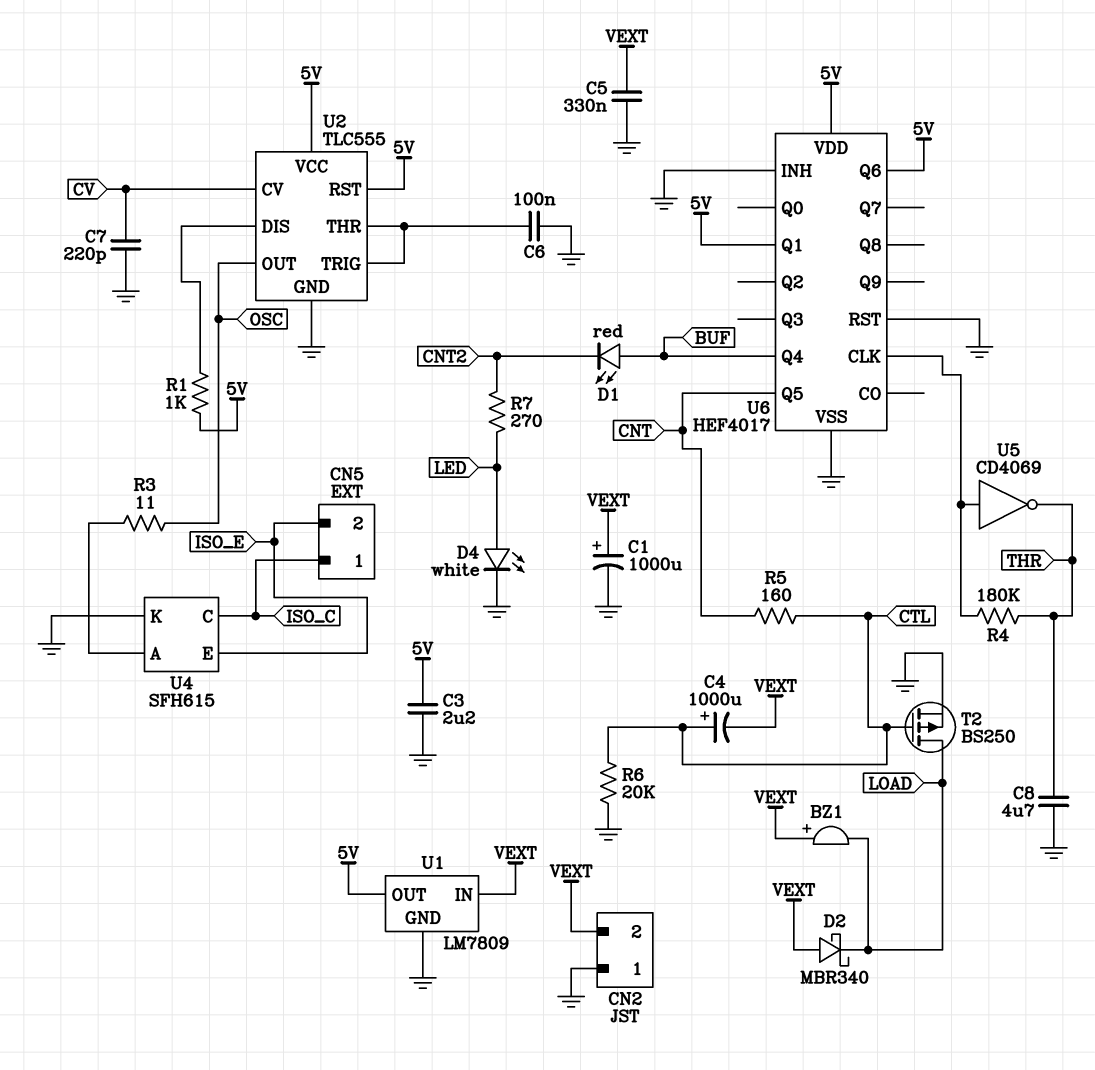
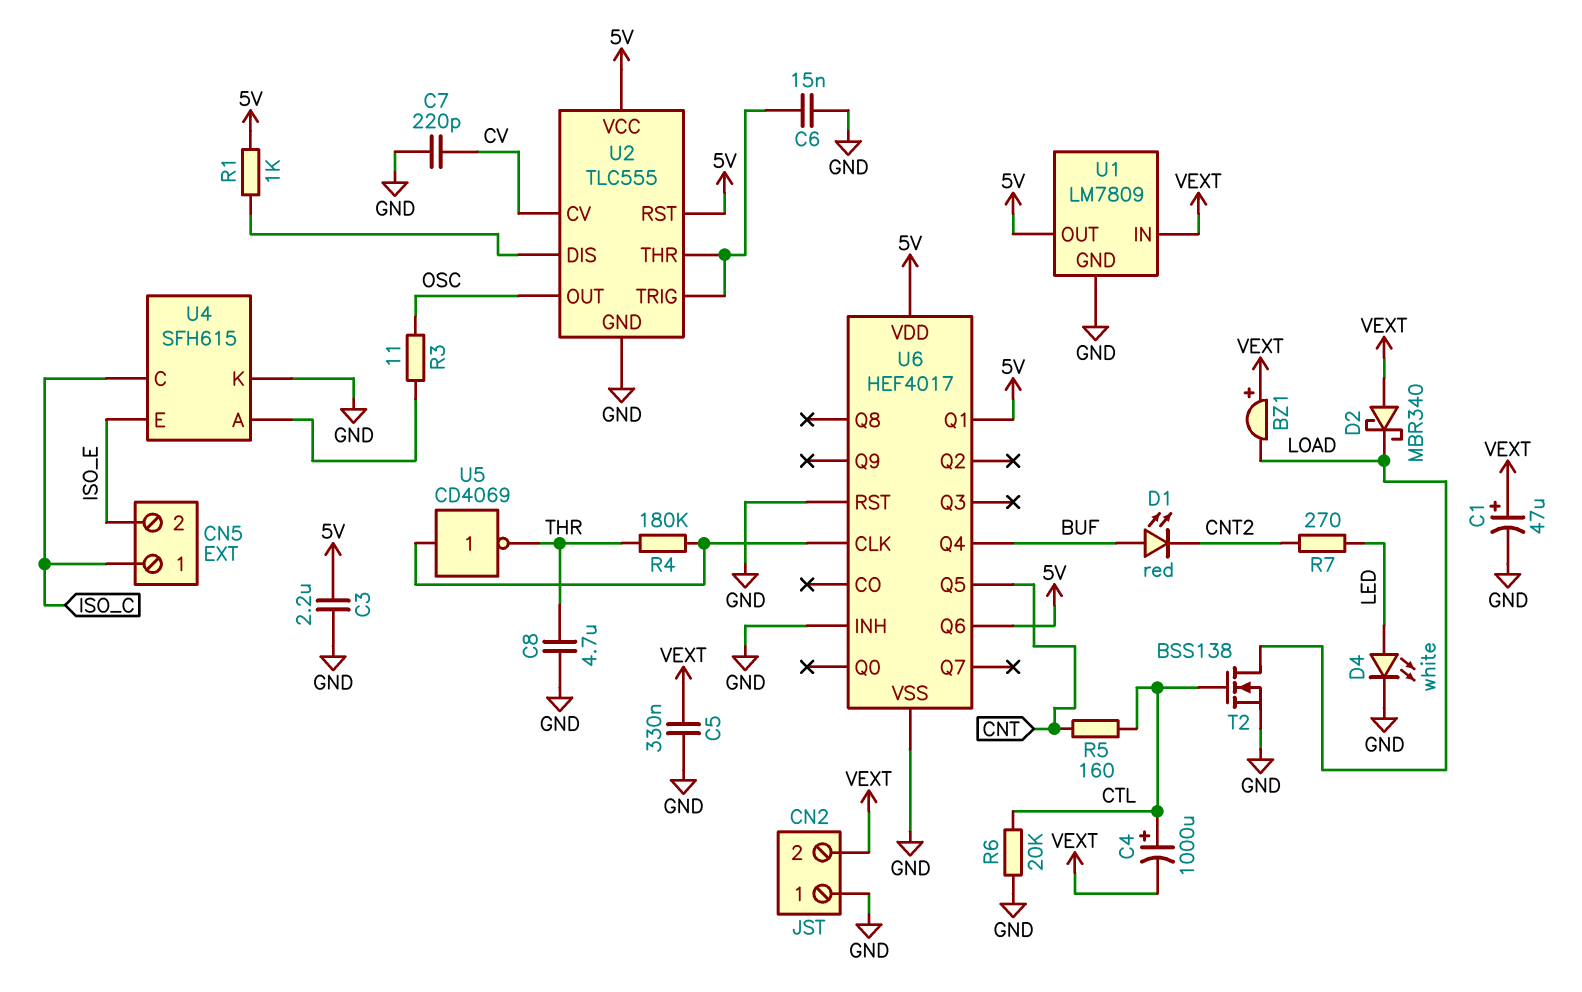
C1: 1000uF (plus VEXT, minus GND) -> 47uF (plus VEXT, minus GND)
C6: 100nF (GND, U2/THR) -> 15nF (GND, U2/THR)
T2: PMOS BS250 (G CTL, D LOAD, S GND) -> NMOS BSS138 (G CTL, D LOAD, S GND)

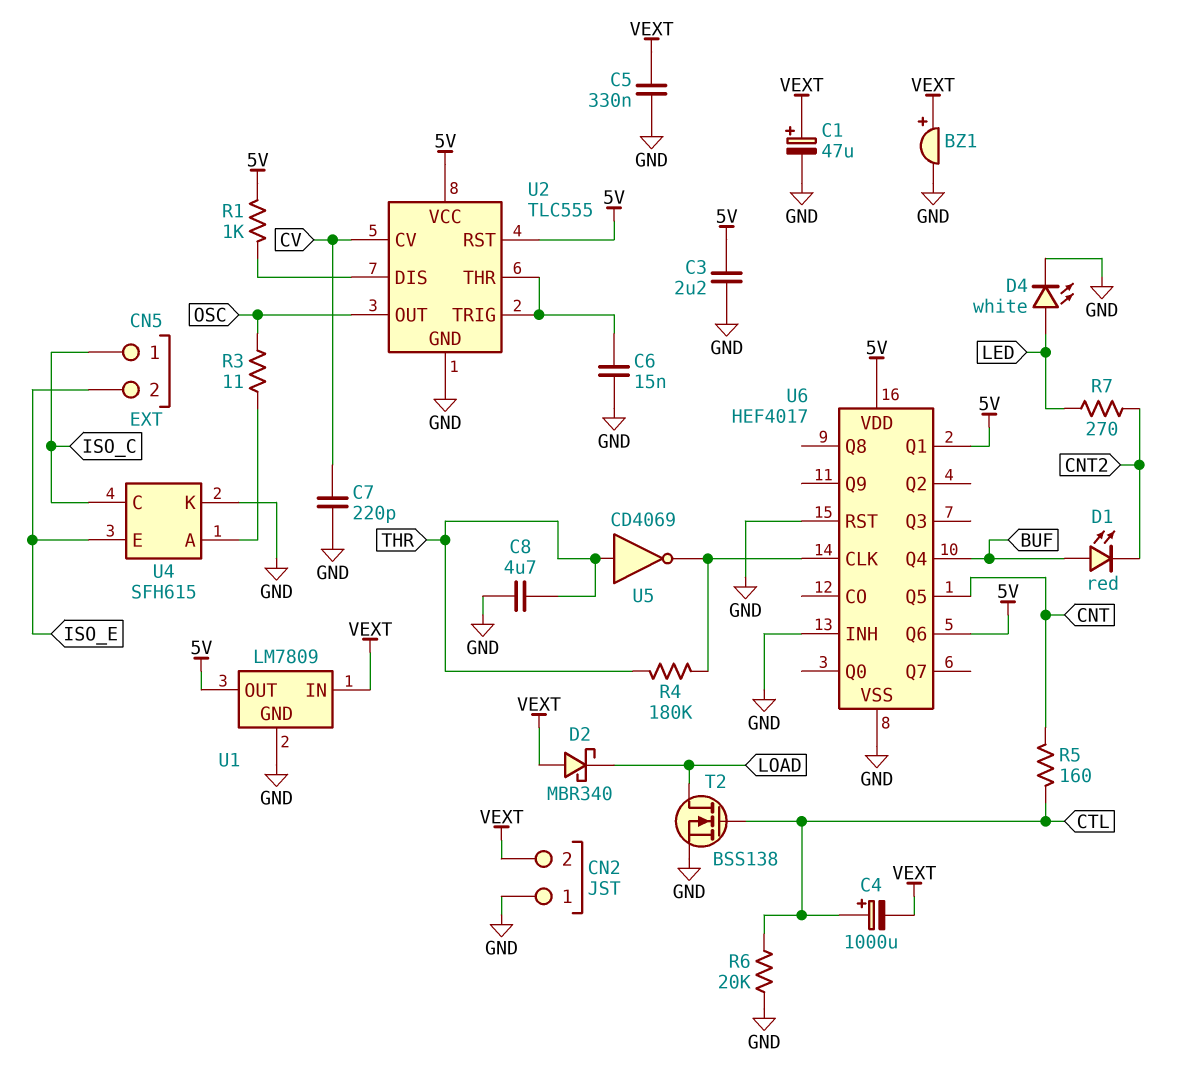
BZ1: buzzer (plus VEXT, minus LOAD) -> buzzer (plus VEXT, minus GND)
U5: NOT CD4069 (in U6/CLK, out THR) -> NOT CD4069 (in THR, out U6/CLK)

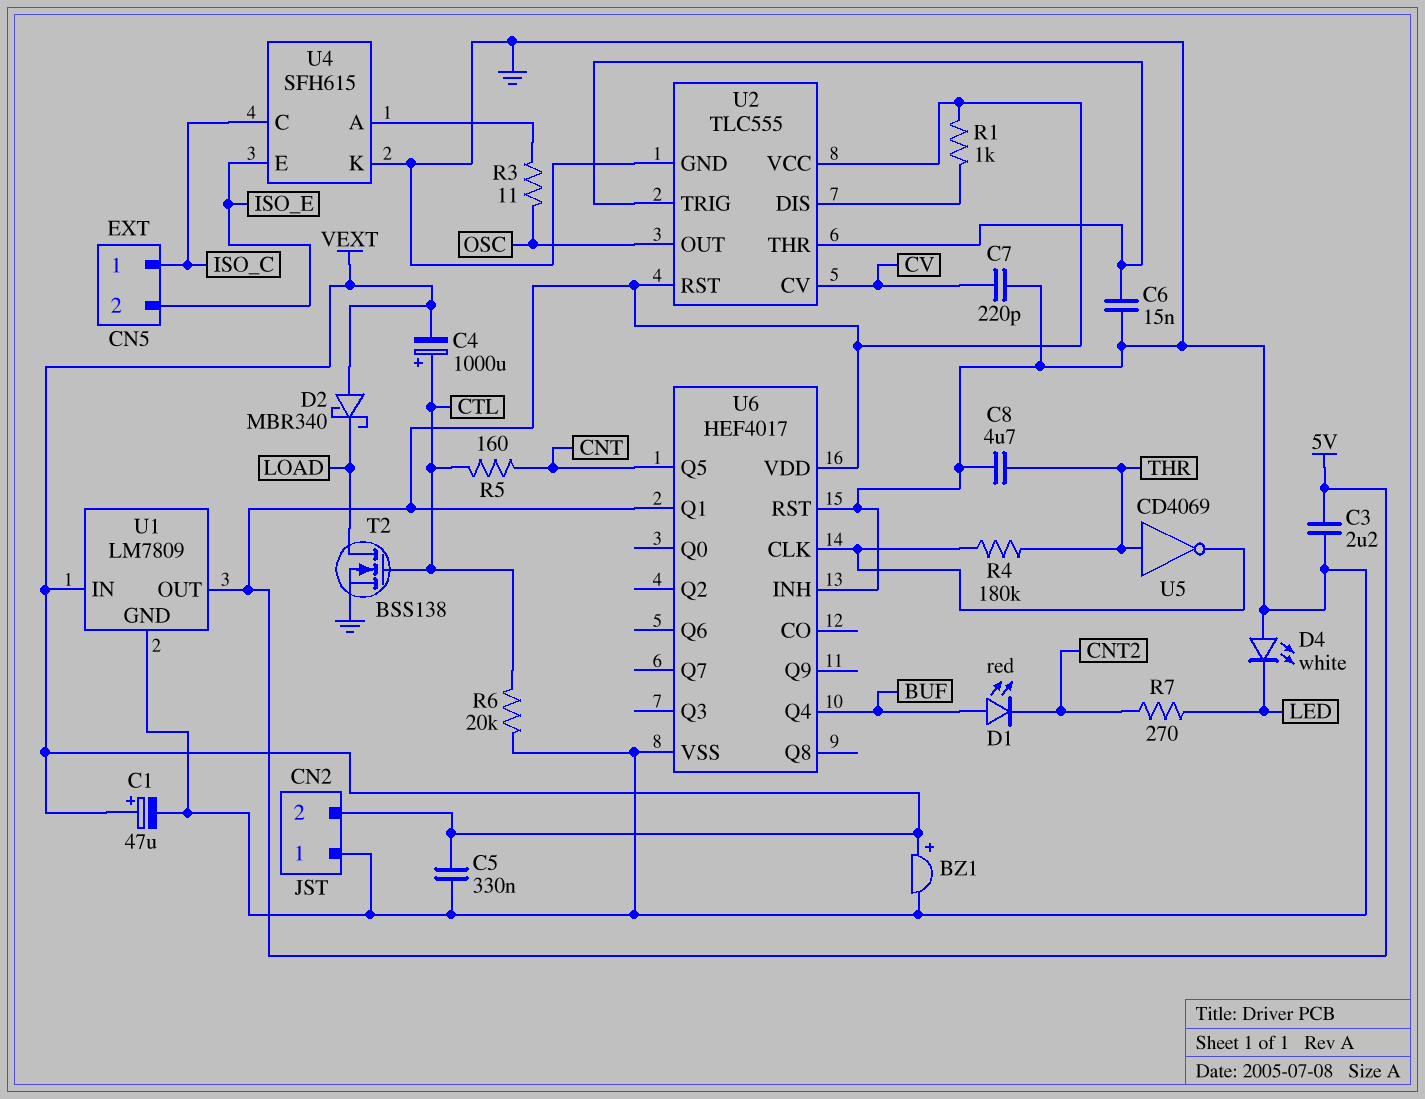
D4: LED white (A LED, K GND) -> LED white (A GND, K LED)
U6 pin Q6: 5V -> none

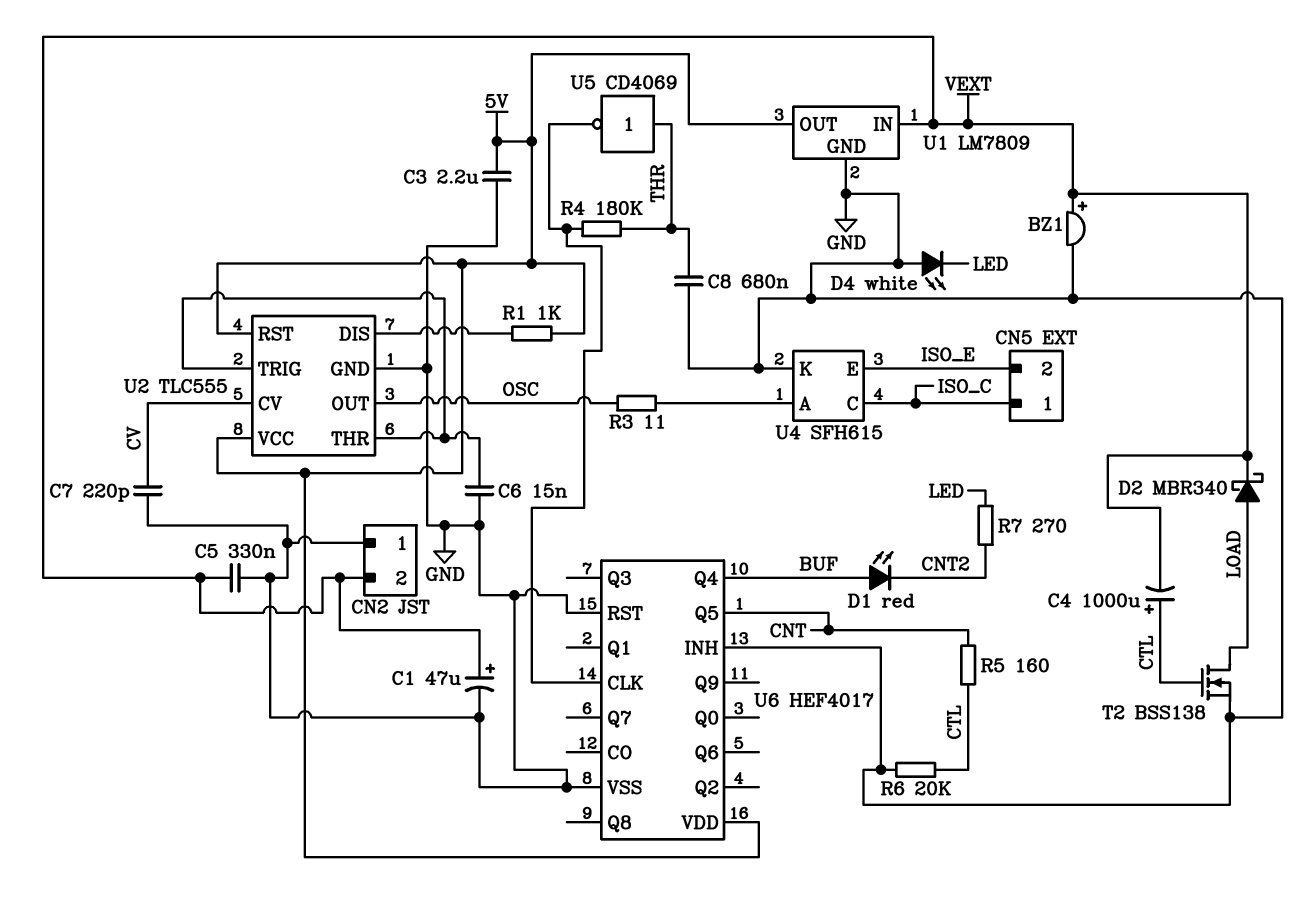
C8: 4.7uF (GND, THR) -> 680nF (GND, THR)
D2: schottky MBR340 (A VEXT, K LOAD) -> schottky MBR340 (A LOAD, K VEXT)
U6 pin Q1: 5V -> none

